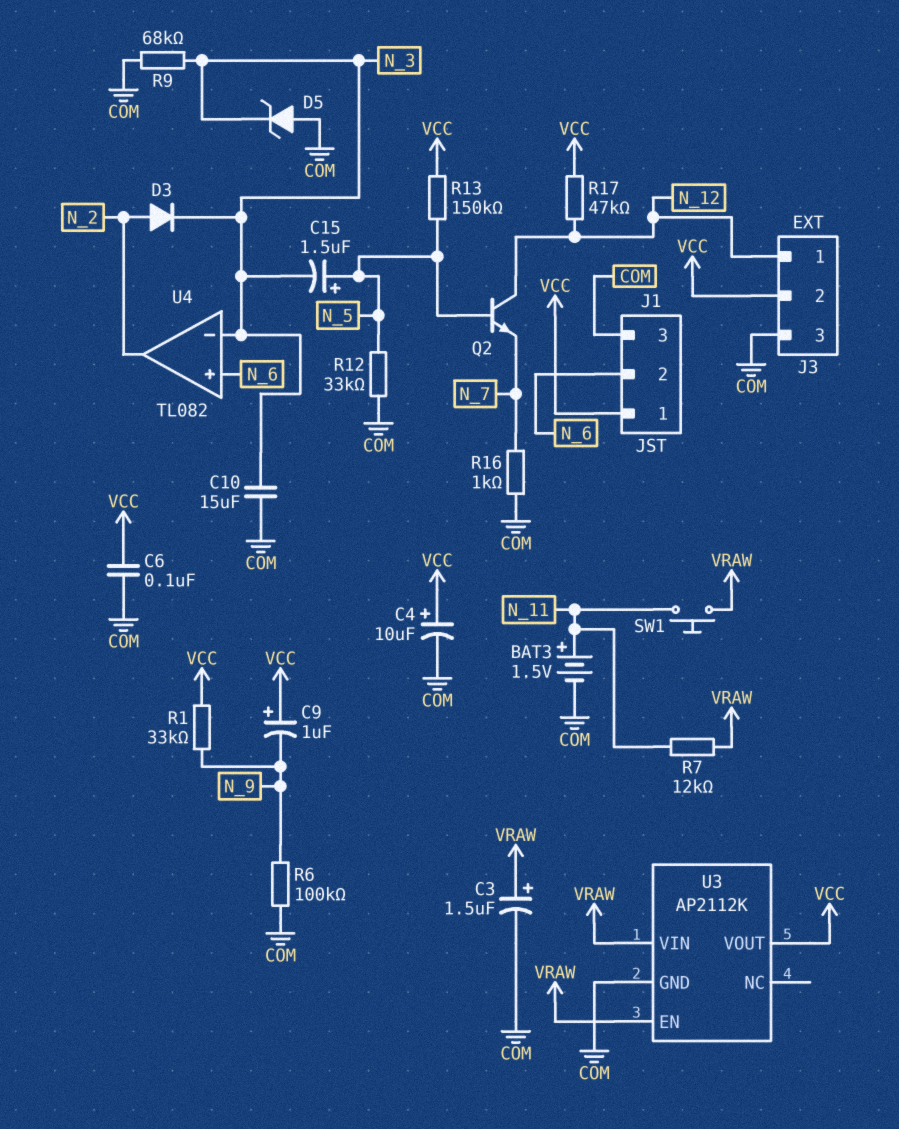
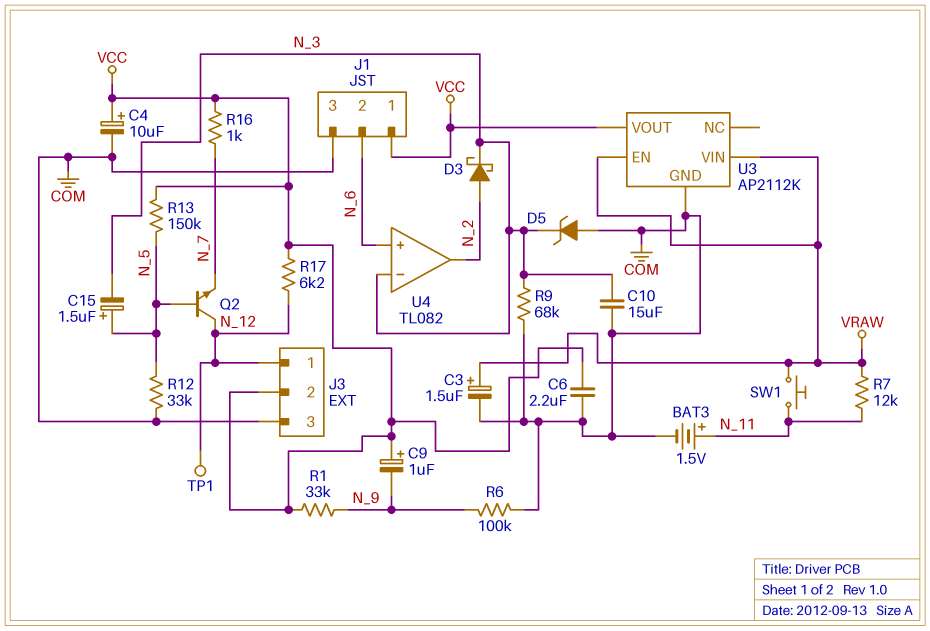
C6: 100nF (COM, VCC) -> 2.2uF (COM, VCC)
D3: diode (A N_2, K N_3) -> schottky (A N_2, K N_3)
R16: 1k (COM, N_7) -> 1k (N_7, VCC)
R17: 47k (N_12, VCC) -> 6.2k (N_12, VCC)
TP1: none -> test point (N_12)

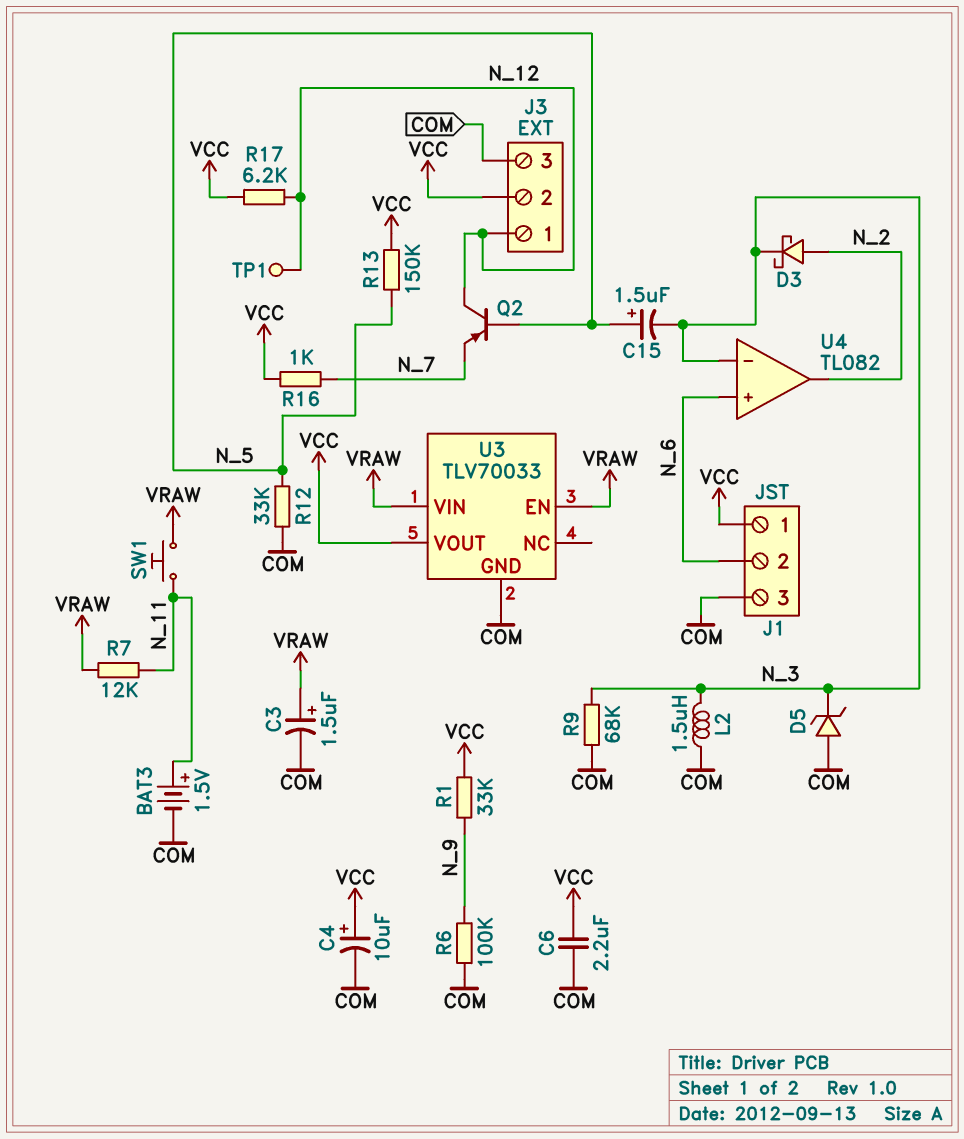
C9: 1uF (plus VCC, minus N_9) -> none
C10: 15uF (COM, N_3) -> none
L2: none -> 1.5uH (COM, N_3)
Q2: NPN (B N_5, C N_12, E N_7) -> PNP (B N_5, C N_12, E N_7)
U3: AP2112K -> TLV70033

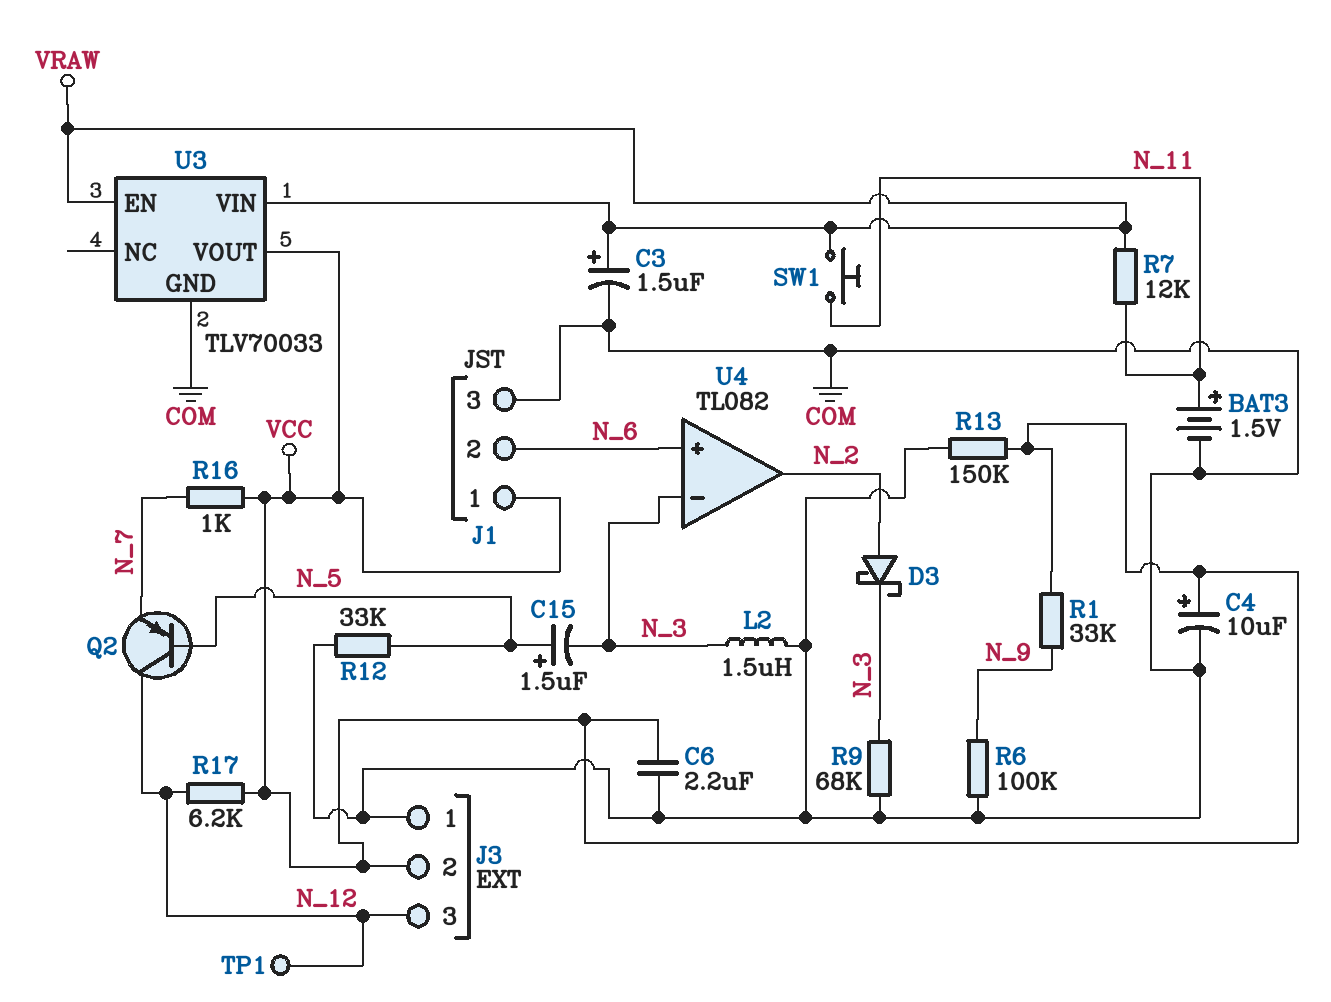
D5: zener (A COM, K N_3) -> none
J3 pin 1: N_12 -> COM
J3 pin 3: COM -> N_12
R13: 150k (N_5, VCC) -> 150k (COM, VCC)

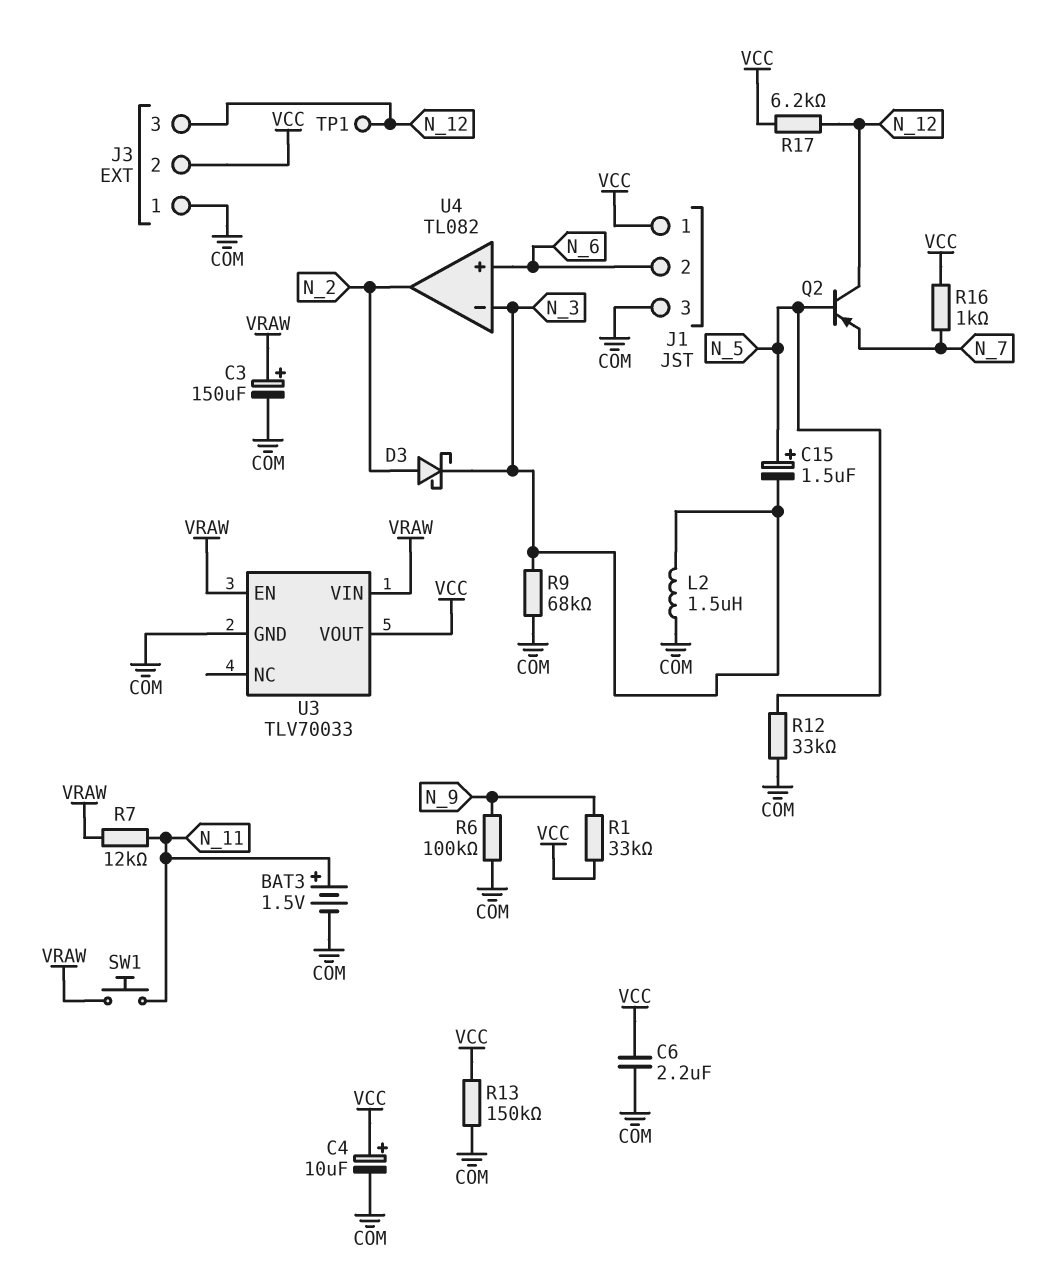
C3: 1.5uF (plus VRAW, minus COM) -> 150uF (plus VRAW, minus COM)

